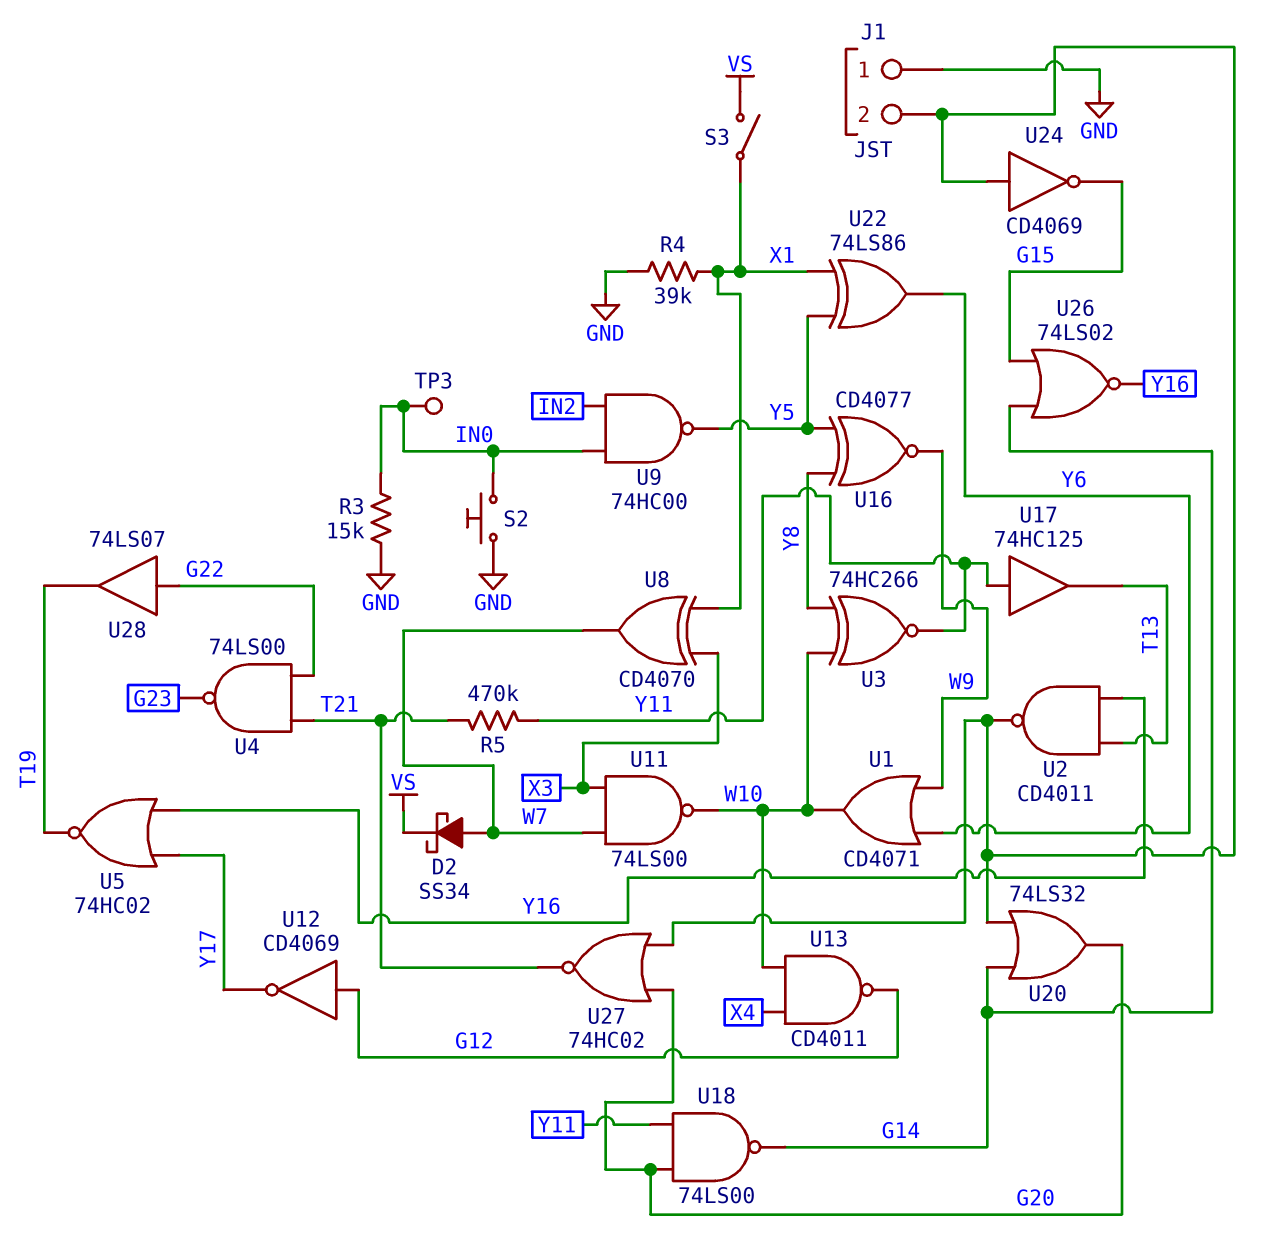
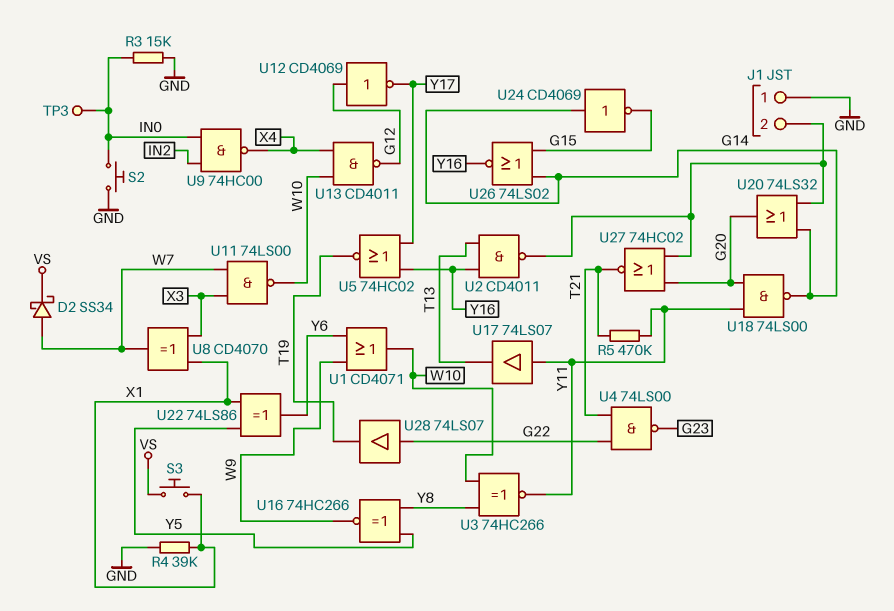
S3: switch (VS, X1) -> button (VS, X1)
U9: NAND 74HC00 (in IN0, in IN2, out Y5) -> NAND 74HC00 (in IN0, in IN2, out X4)
U16: XNOR CD4077 (in Y5, in Y8, out W9) -> XNOR 74HC266 (in Y5, in Y8, out W9)
U17: buffer 74HC125 (in Y11, out T13) -> buffer 74LS07 (in Y11, out T13)
U24: NOT CD4069 (in J1/2, out G15) -> NOT CD4069 (in G14, out G15)

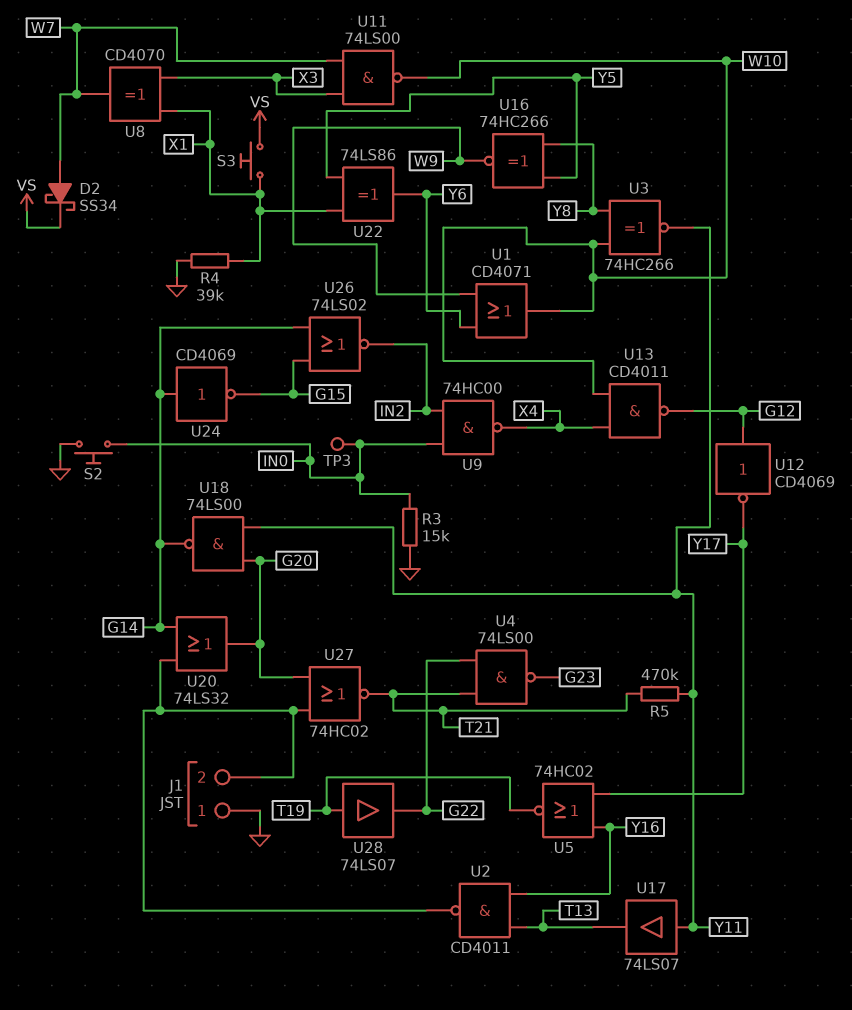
U26: NOR 74LS02 (in G14, in G15, out Y16) -> NOR 74LS02 (in G14, in G15, out IN2)
U28: buffer 74LS07 (in G22, out T19) -> buffer 74LS07 (in T19, out G22)

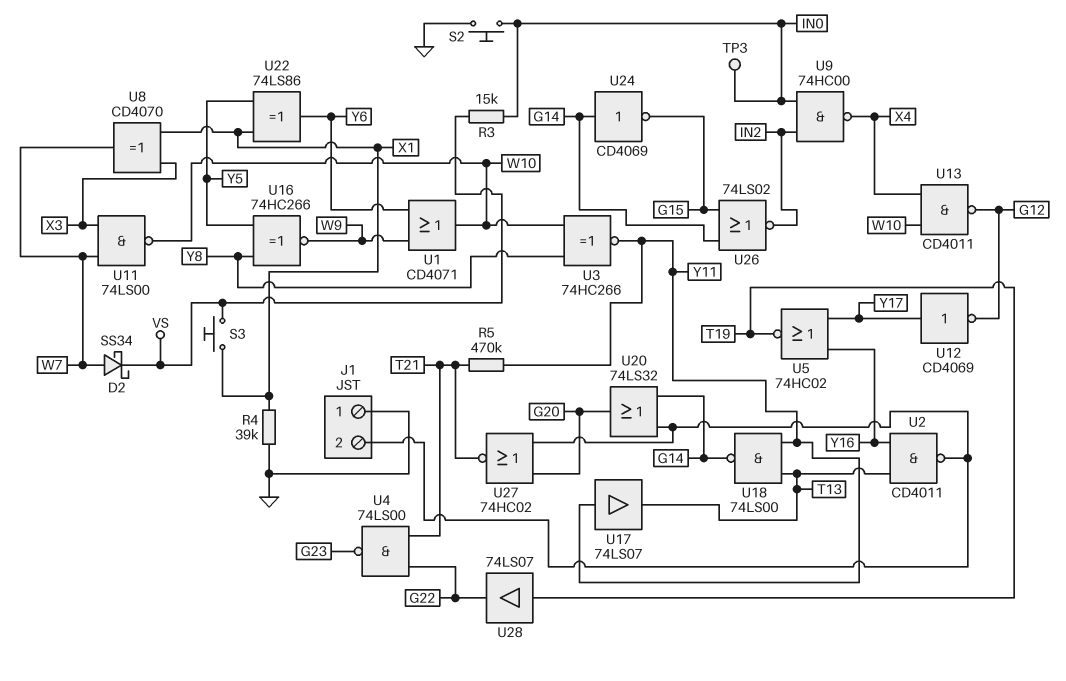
R3: 15k (GND, IN0) -> 15k (IN0, VS)
U12: NOT CD4069 (in G12, out Y17) -> NOT CD4069 (in Y17, out G12)
U18: NAND 74LS00 (in G20, in Y11, out G14) -> NAND 74LS00 (in T13, in Y11, out G14)

